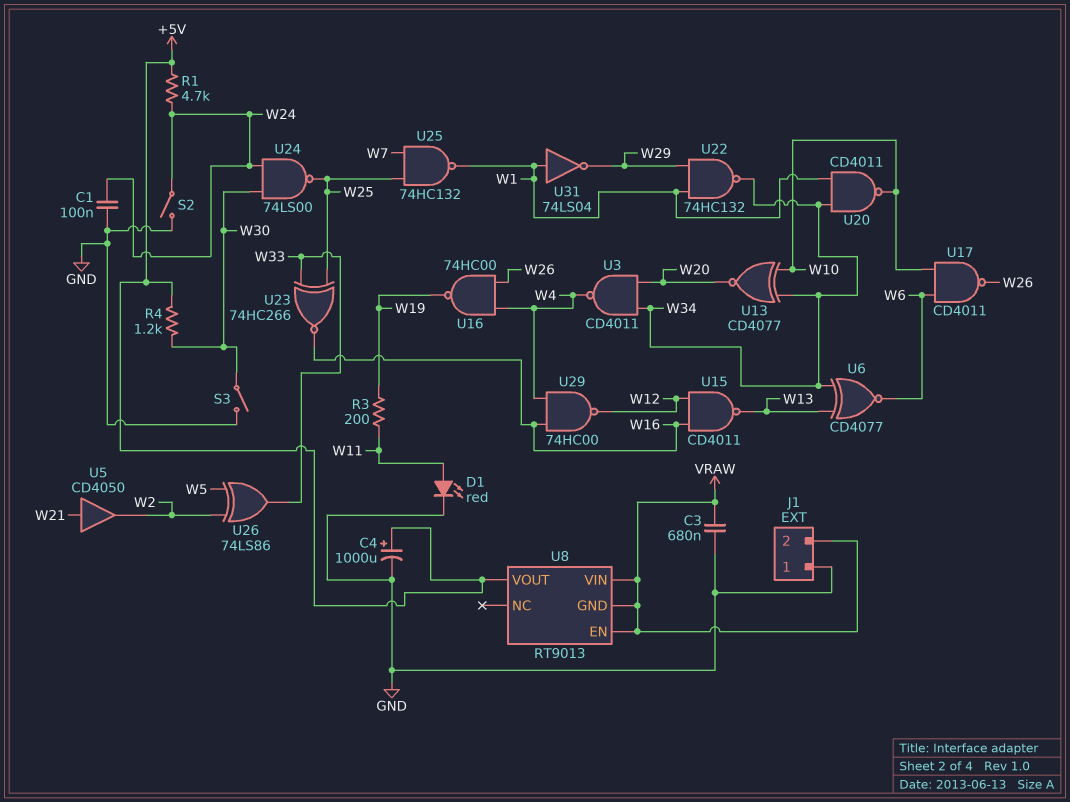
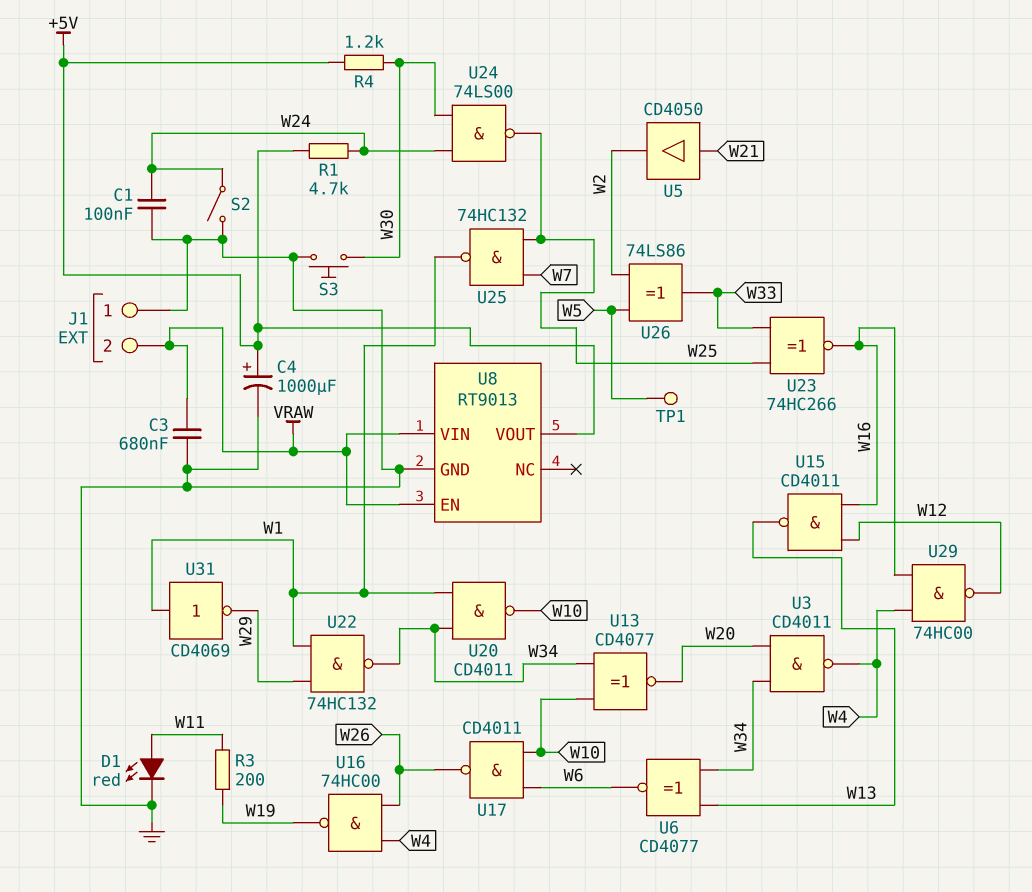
S3: switch (GND, W30) -> button (GND, W30)
TP1: none -> test point (W5)
U8 pin GND: VRAW -> GND
U31: NOT 74LS04 (in W1, out W29) -> NOT CD4069 (in W1, out W29)

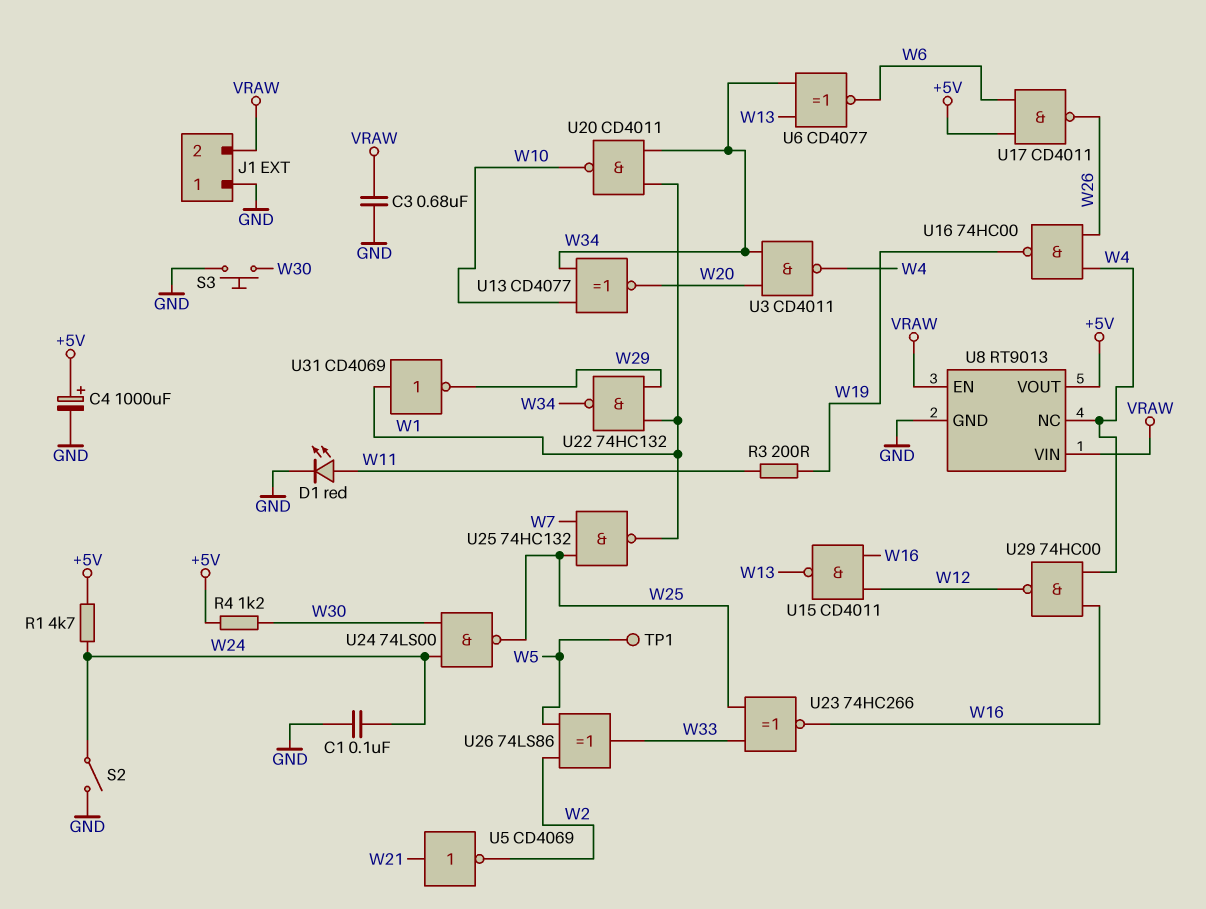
U5: buffer CD4050 (in W21, out W2) -> NOT CD4069 (in W21, out W2)
U8 pin NC: none -> W4
U17: NAND CD4011 (in W6, in W10, out W26) -> NAND CD4011 (in +5V, in W6, out W26)

